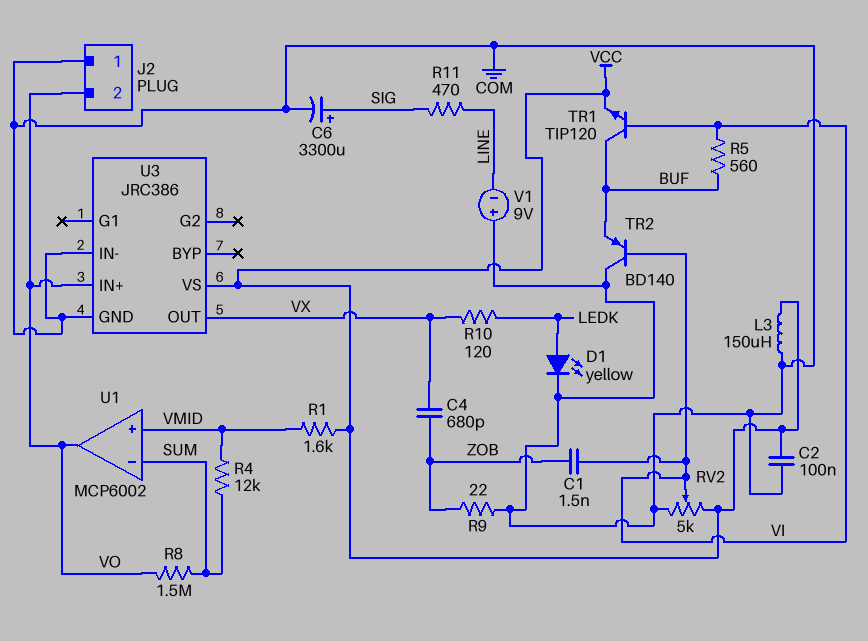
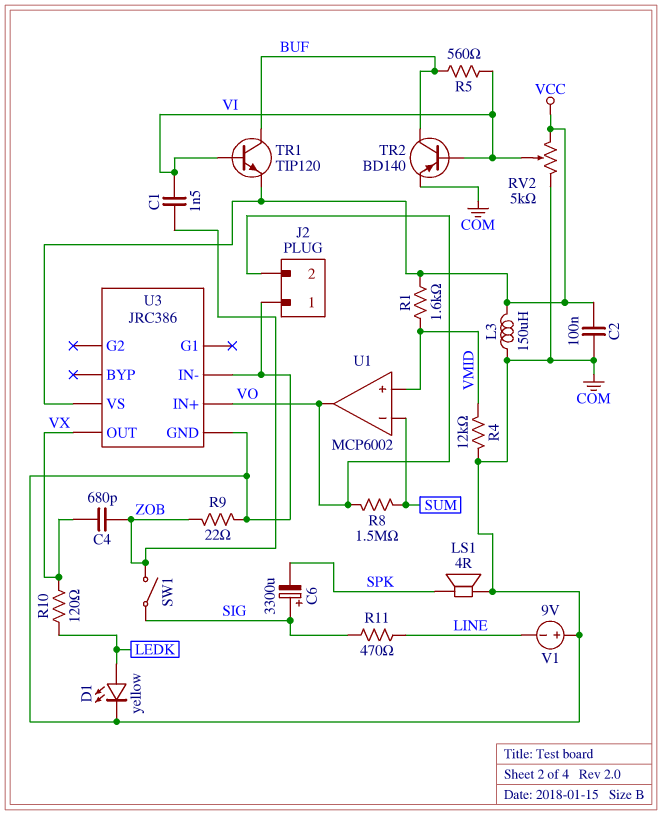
C6: 3300uF (plus SIG, minus COM) -> 3300uF (plus SIG, minus SPK)
LS1: none -> speaker 4R (COM, SPK)
R4: 12k (SUM, VMID) -> 12k (COM, VMID)
SW1: none -> switch (SIG, ZOB)
TR2: PNP BD140 (B VI, C COM, E BUF) -> PNP BD140 (B VI, C BUF, E COM)

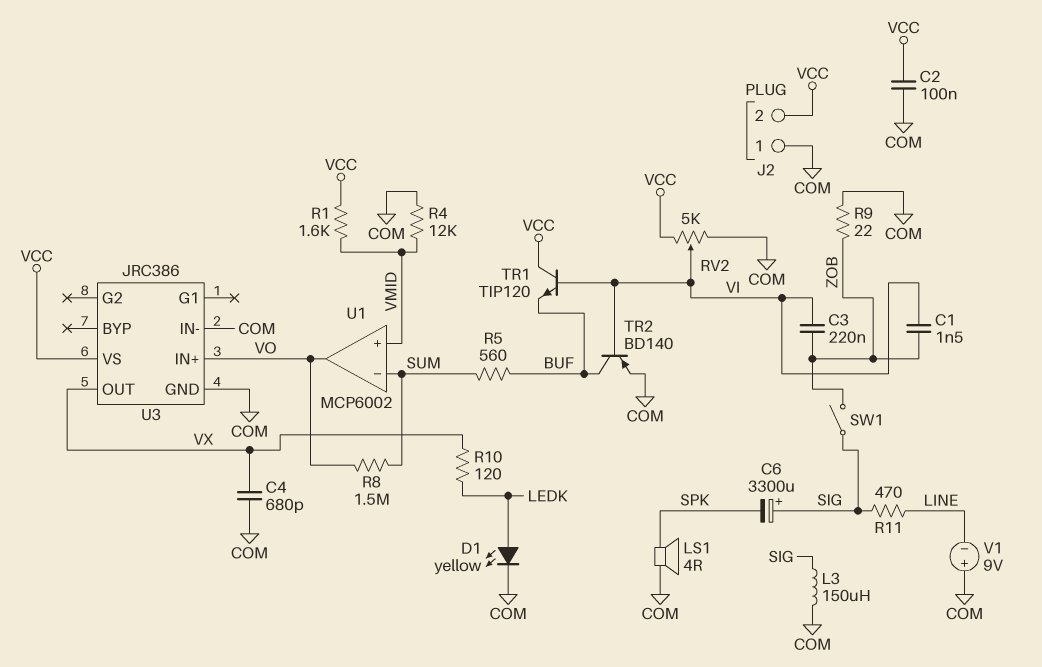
C3: none -> 220nF (VI, ZOB)
C4: 680pF (VX, ZOB) -> 680pF (COM, VX)
J2 pin 2: VO -> VCC
L3: 150uH (COM, VCC) -> 150uH (COM, SIG)
R5: 560 (BUF, VI) -> 560 (BUF, SUM)
TR1: NPN TIP120 (B VI, C BUF, E VCC) -> NPN TIP120 (B VI, C VCC, E BUF)

